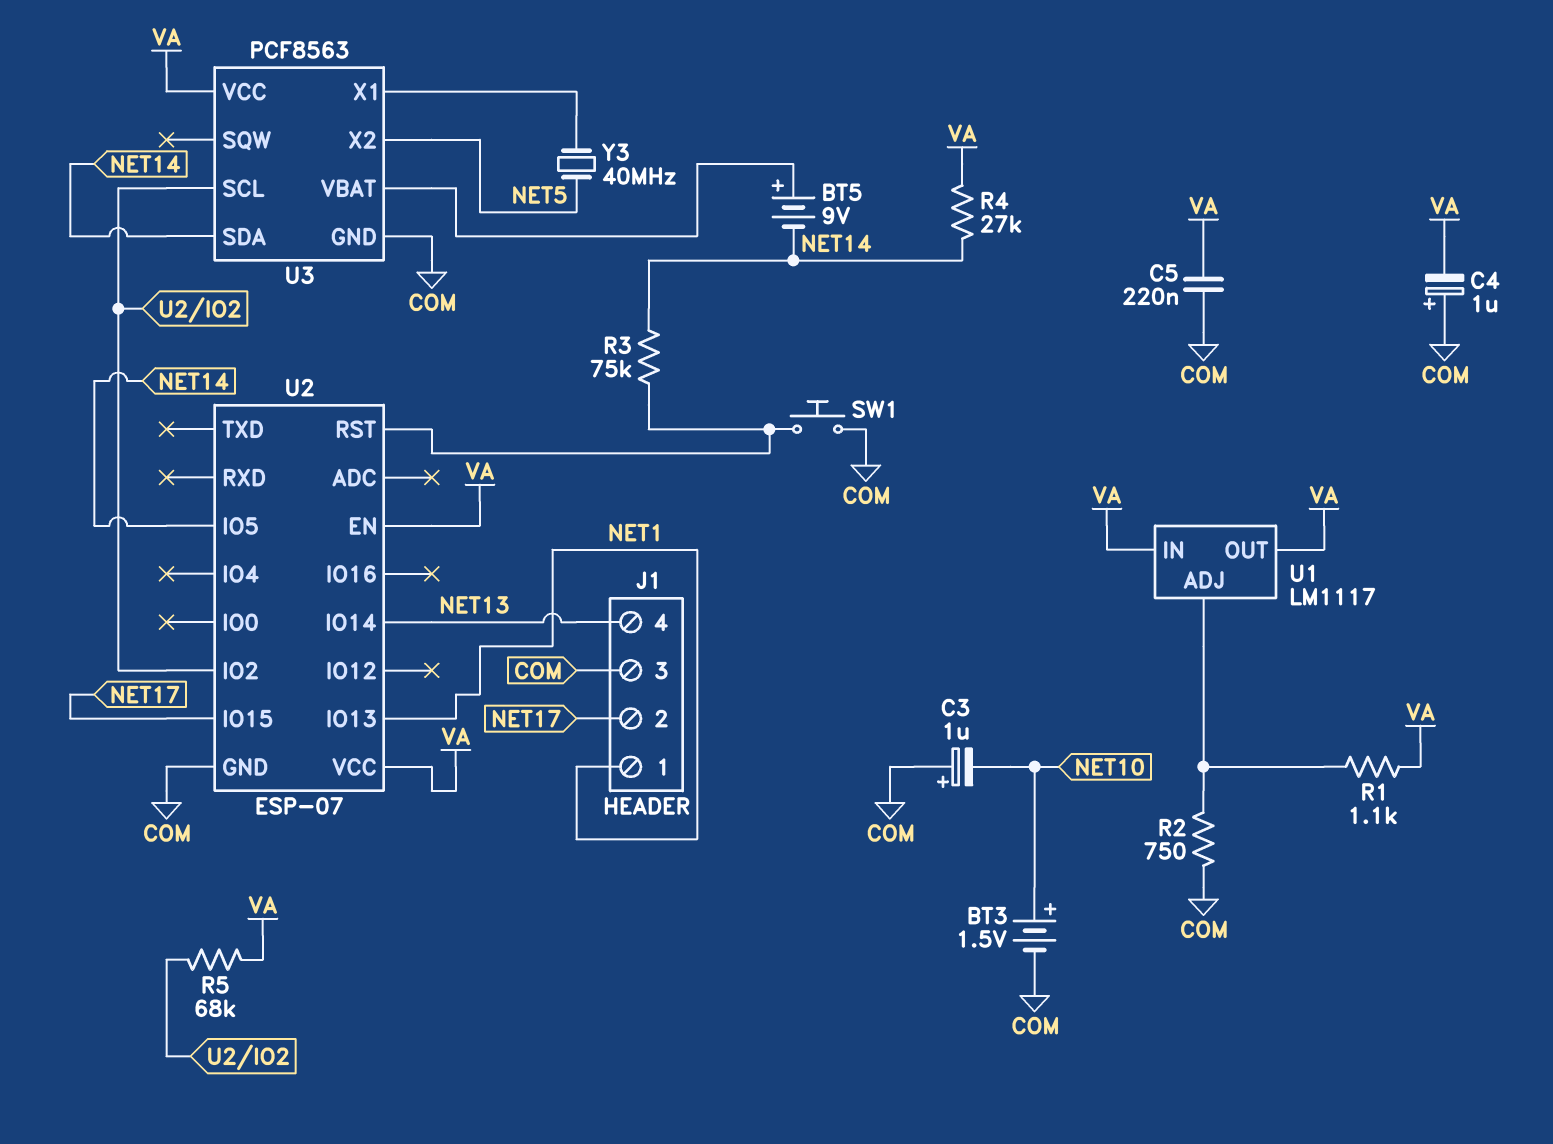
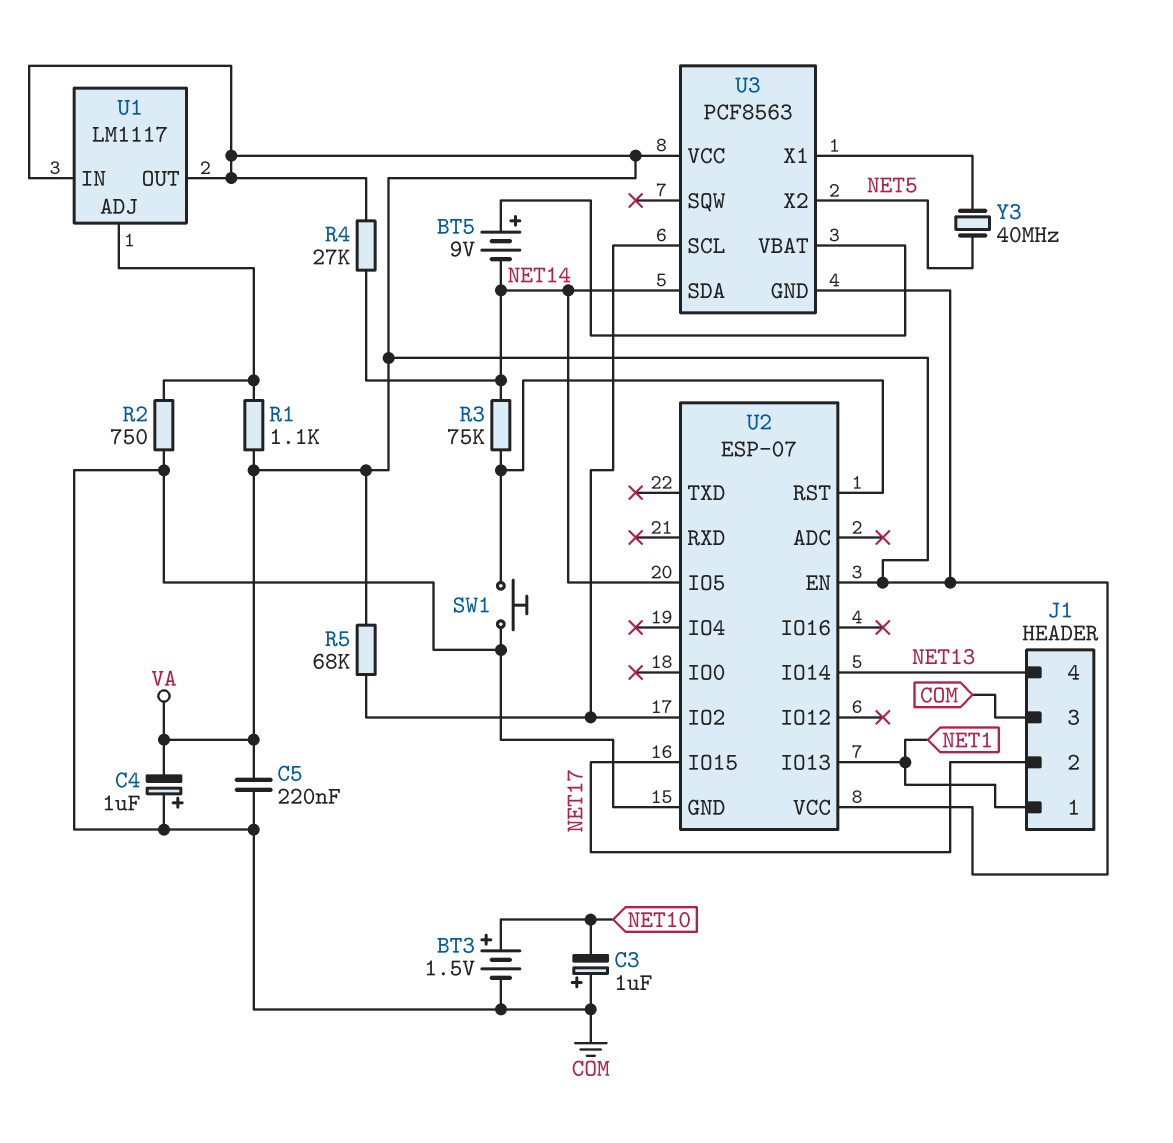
U3 pin GND: COM -> VA

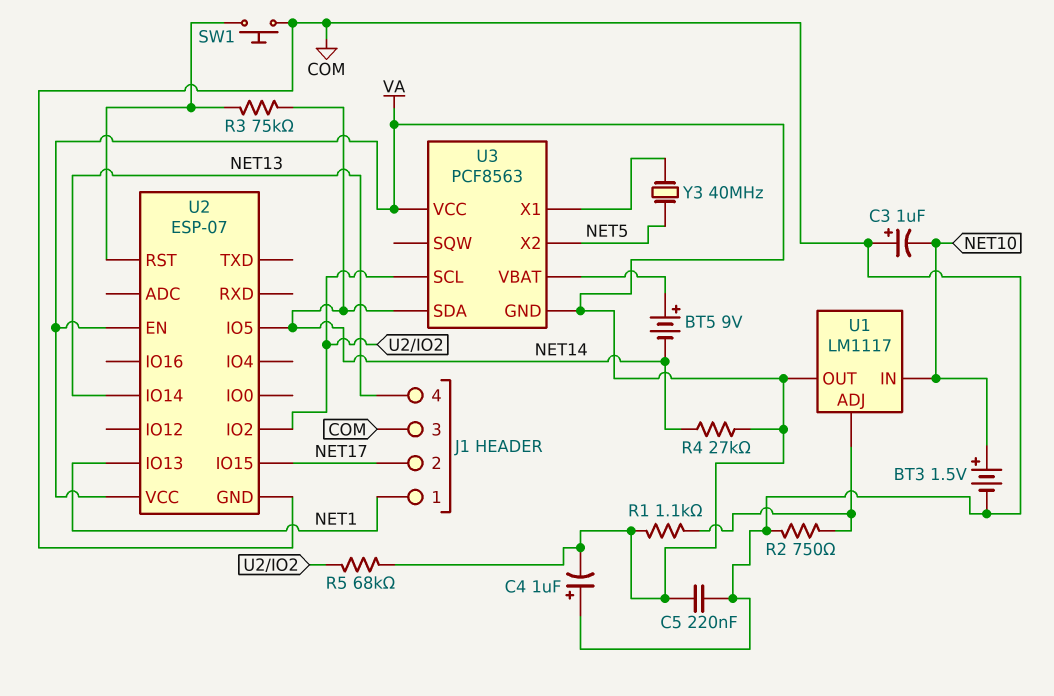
U1 pin IN: VA -> NET10

